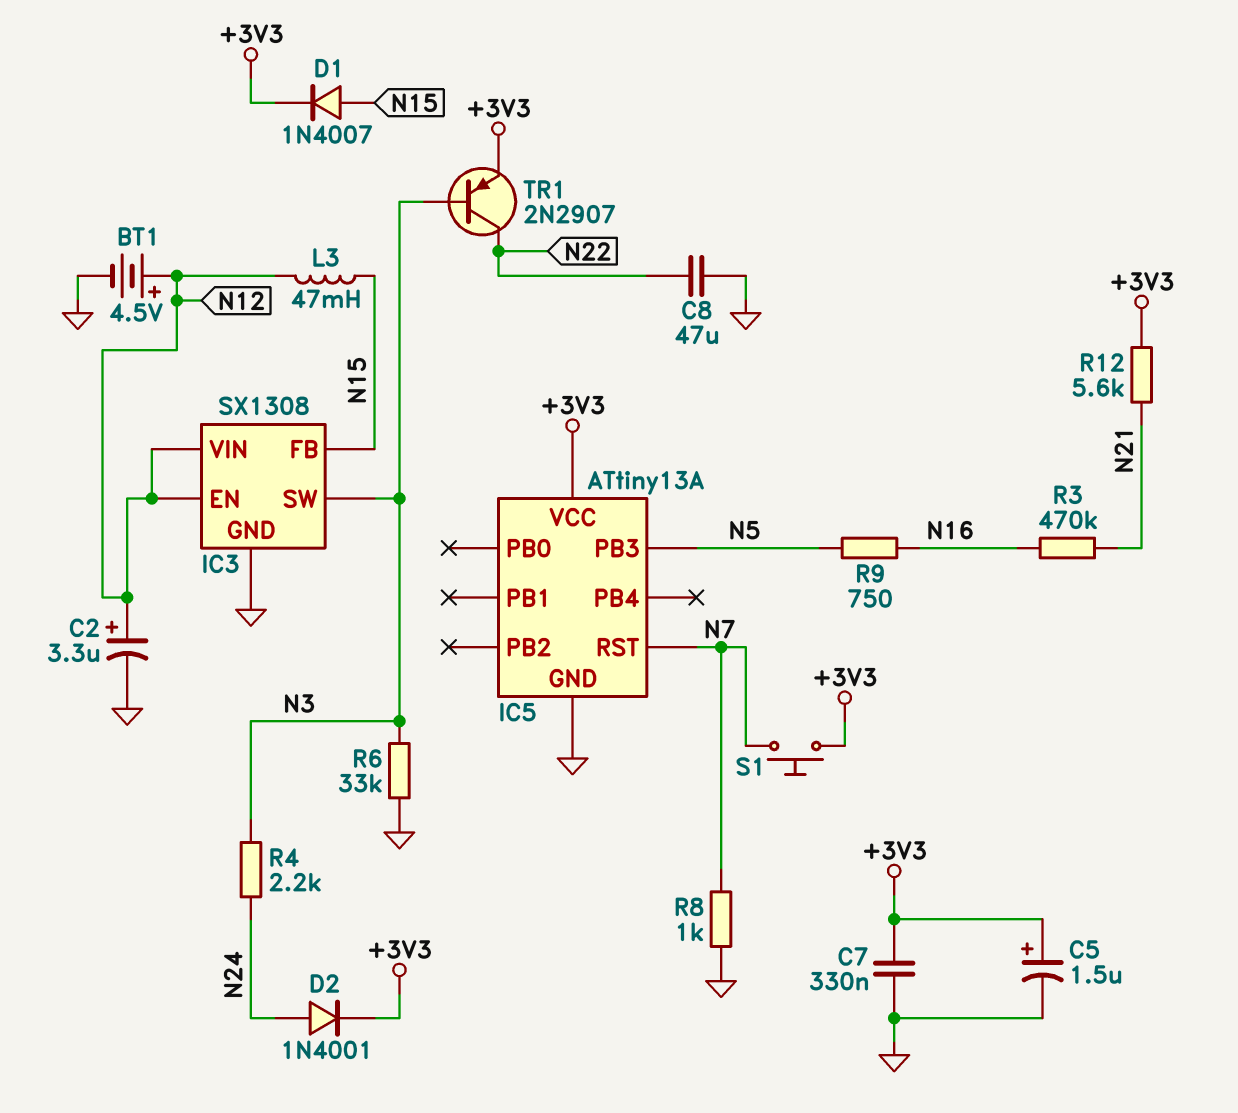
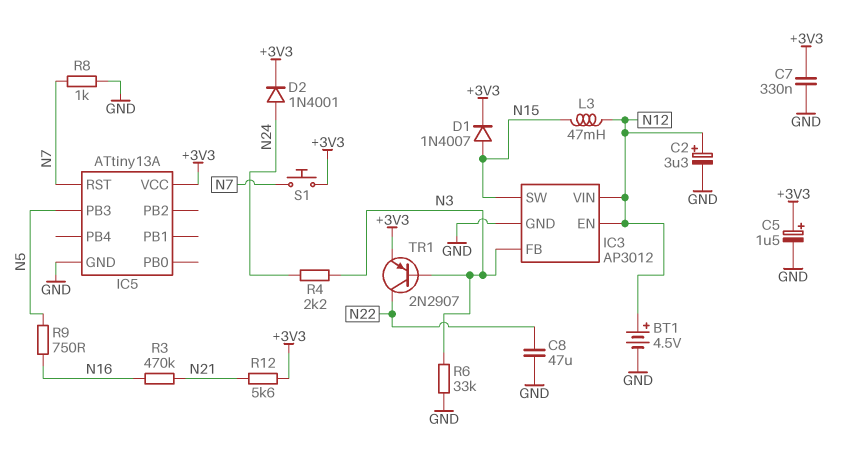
IC3: SX1308 -> AP3012
IC3 pin FB: N15 -> N3
IC3 pin SW: N3 -> N15

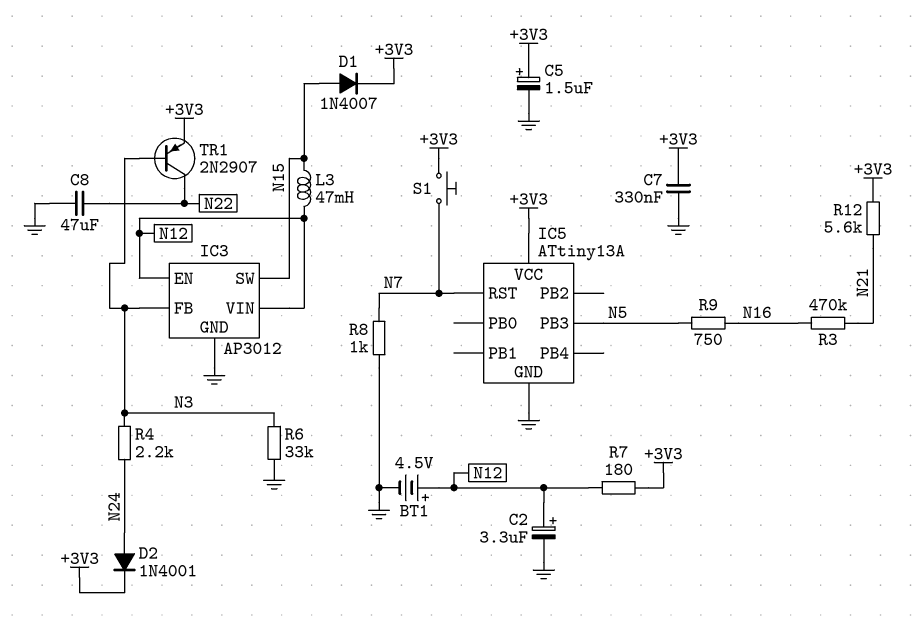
R7: none -> 180 (+3V3, N12)

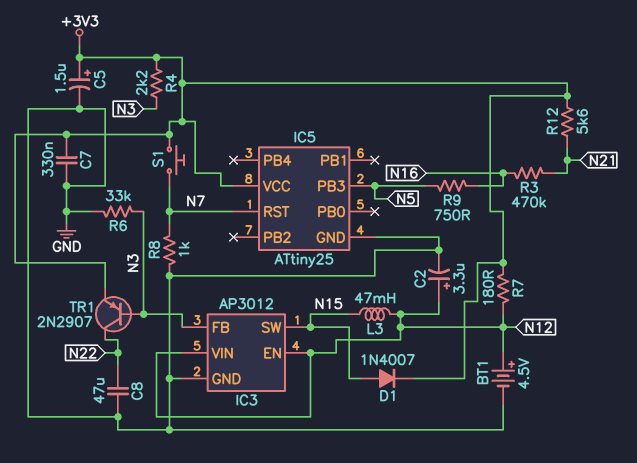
D2: diode 1N4001 (A N24, K +3V3) -> none
IC5: ATtiny13A -> ATtiny25
R4: 2.2k (N3, N24) -> 2.2k (+3V3, N3)

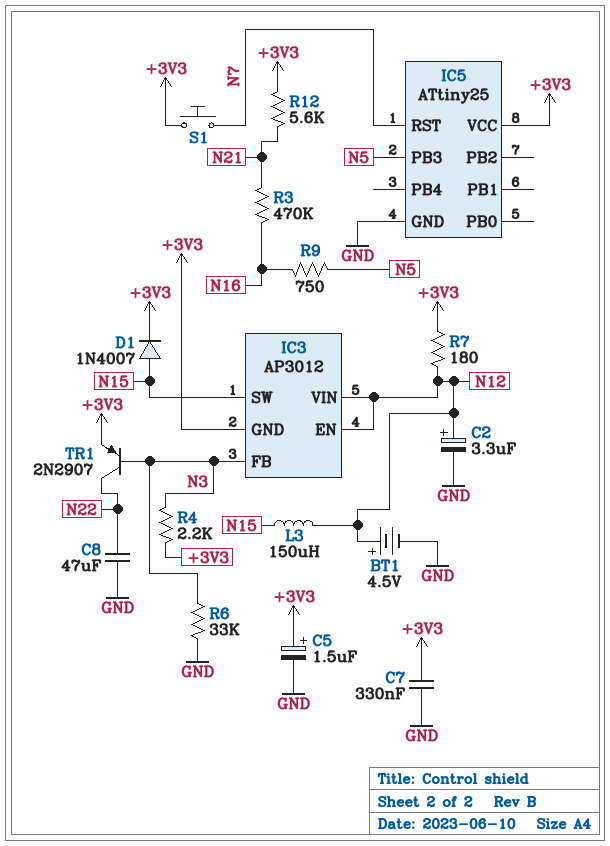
IC3 pin GND: GND -> +3V3
L3: 47mH (N12, N15) -> 150uH (N12, N15)
R8: 1k (GND, N7) -> none

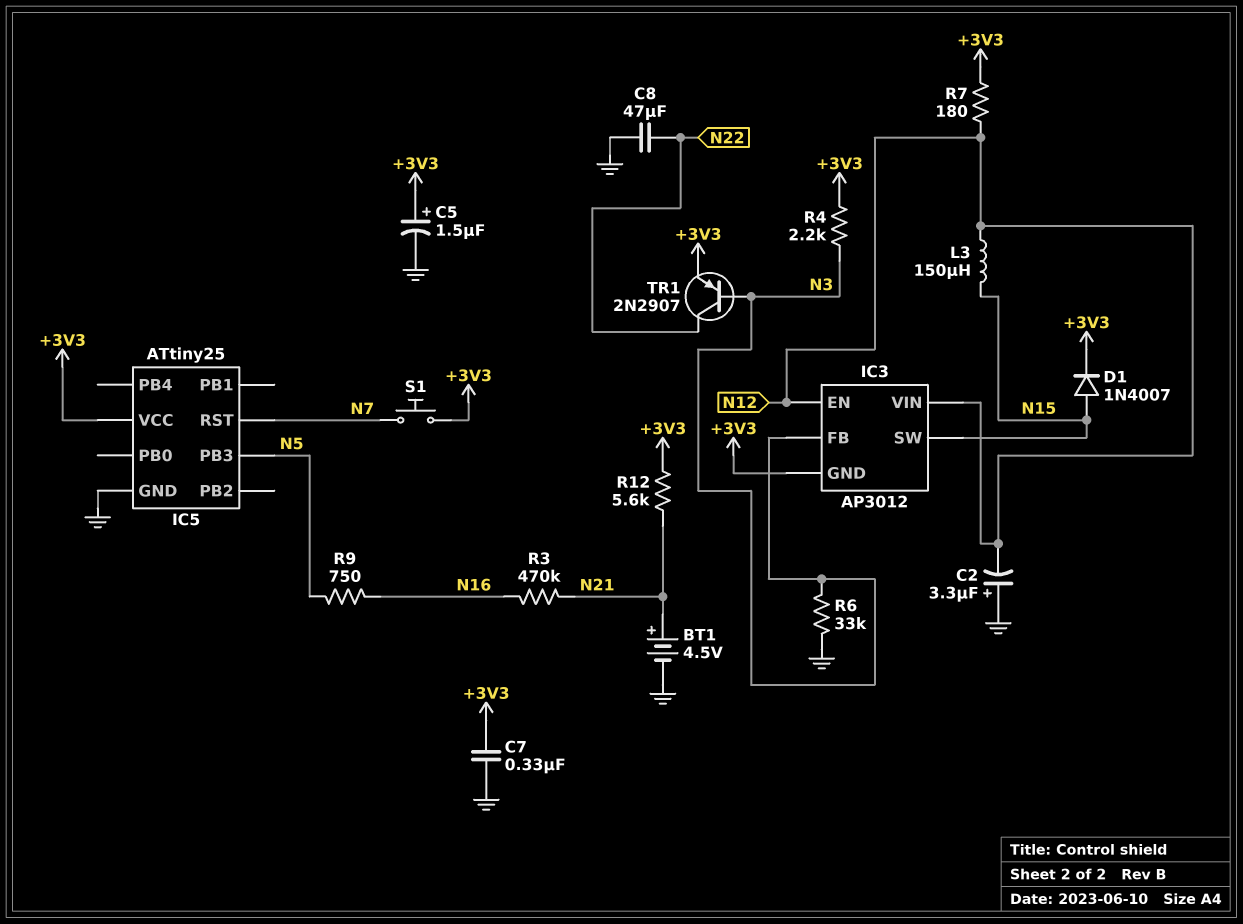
BT1: 4.5V (plus N12, minus GND) -> 4.5V (plus N21, minus GND)
C2: 3.3uF (plus N12, minus GND) -> 3.3uF (plus GND, minus N12)

